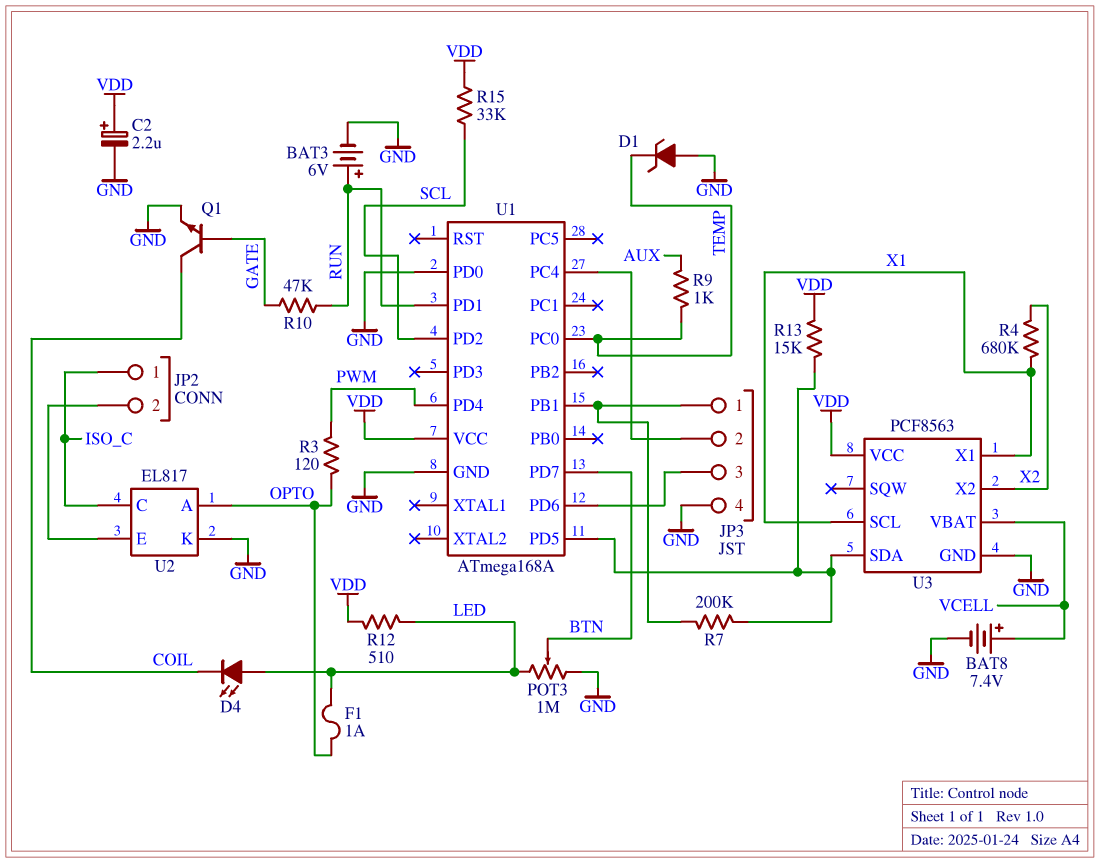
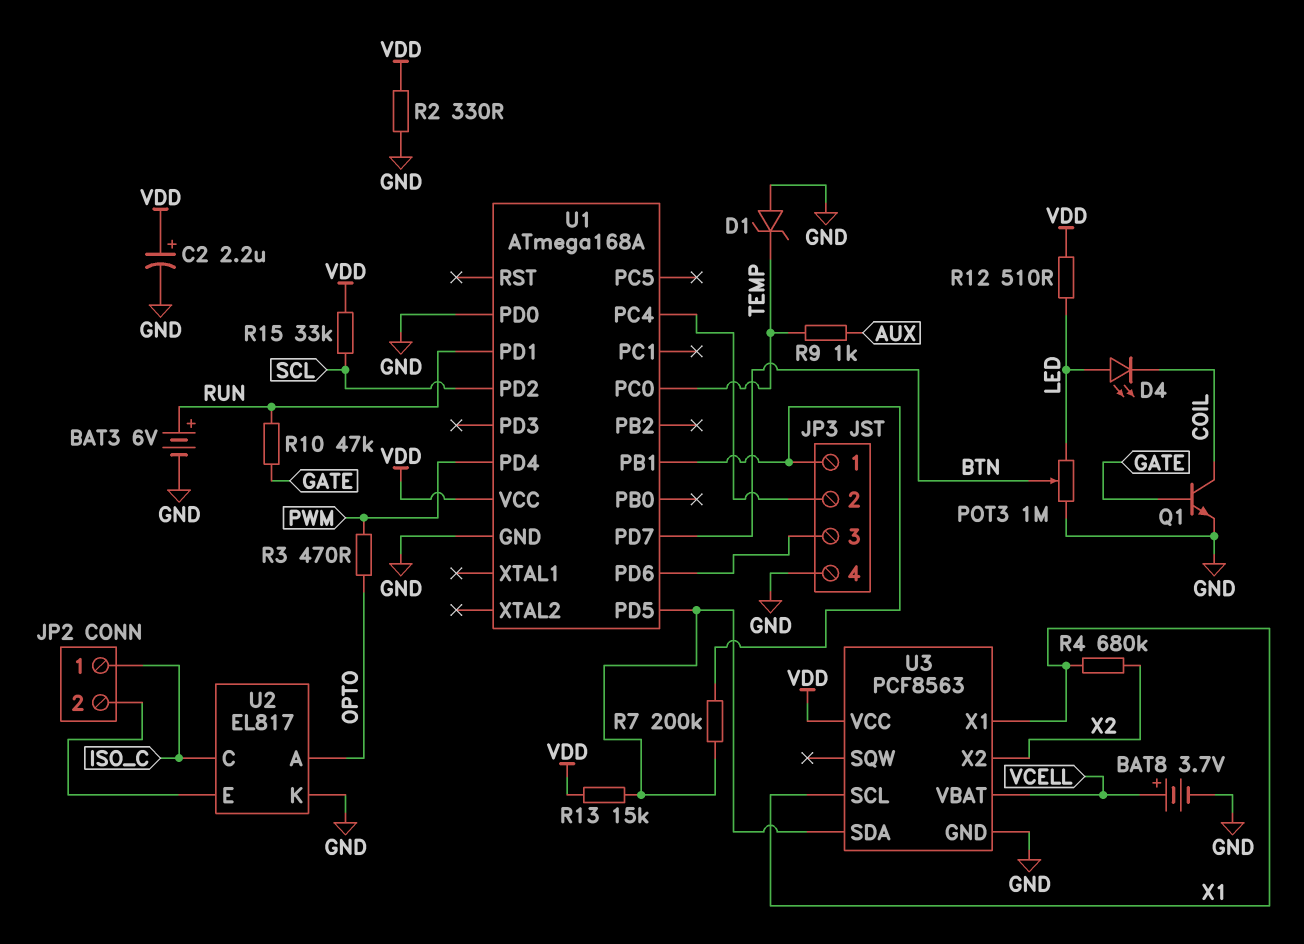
BAT8: 7.4V (plus VCELL, minus GND) -> 3.7V (plus VCELL, minus GND)
F1: 1A (LED, OPTO) -> none
R2: none -> 330 (GND, VDD)
R3: 120 (OPTO, PWM) -> 470 (OPTO, PWM)

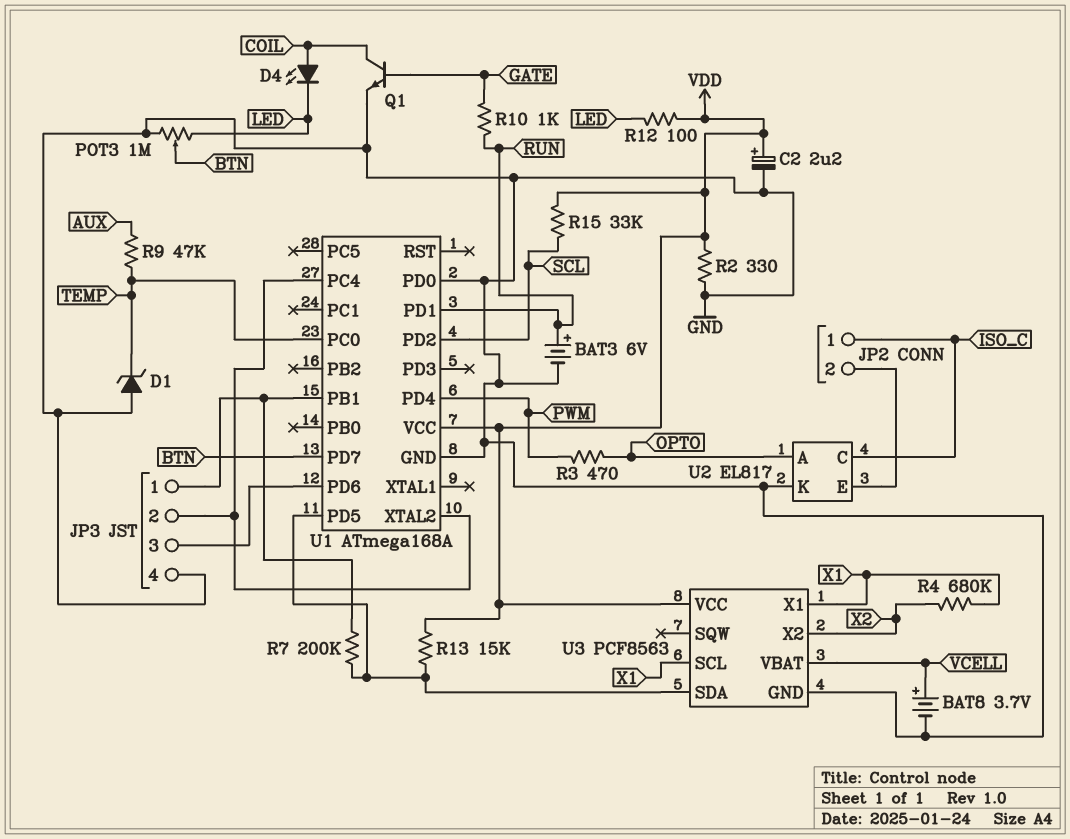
D4: LED (A LED, K COIL) -> LED (A COIL, K LED)
R9: 1k (AUX, TEMP) -> 47k (AUX, TEMP)
R10: 47k (GATE, RUN) -> 1k (GATE, RUN)
R12: 510 (LED, VDD) -> 100 (LED, VDD)
U1 pin XTAL2: none -> JP3/2

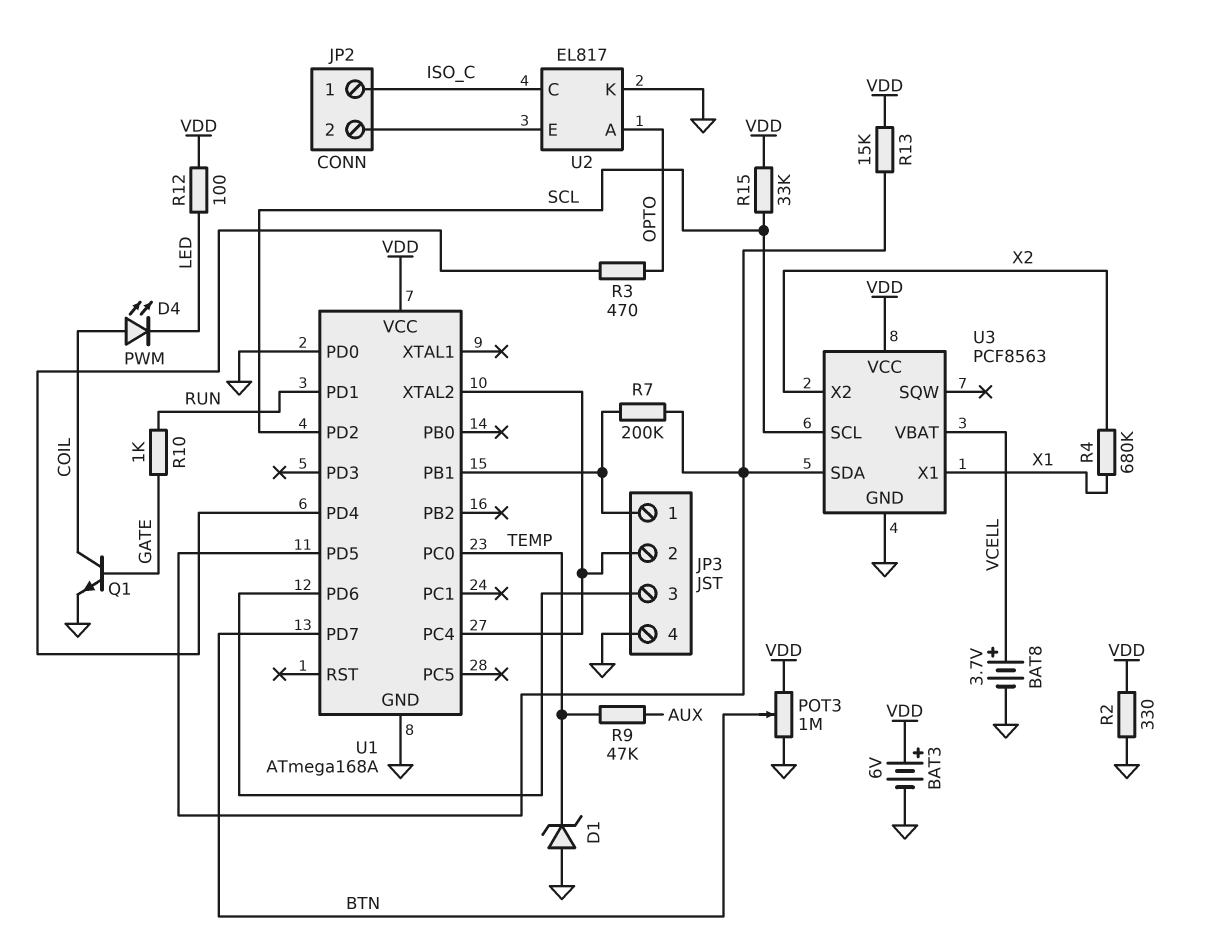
BAT3: 6V (plus RUN, minus GND) -> 6V (plus VDD, minus GND)
C2: 2.2uF (plus VDD, minus GND) -> none
POT3: 1M (GND, LED, wiper BTN) -> 1M (GND, VDD, wiper BTN)
U3 pin SCL: X1 -> SCL

